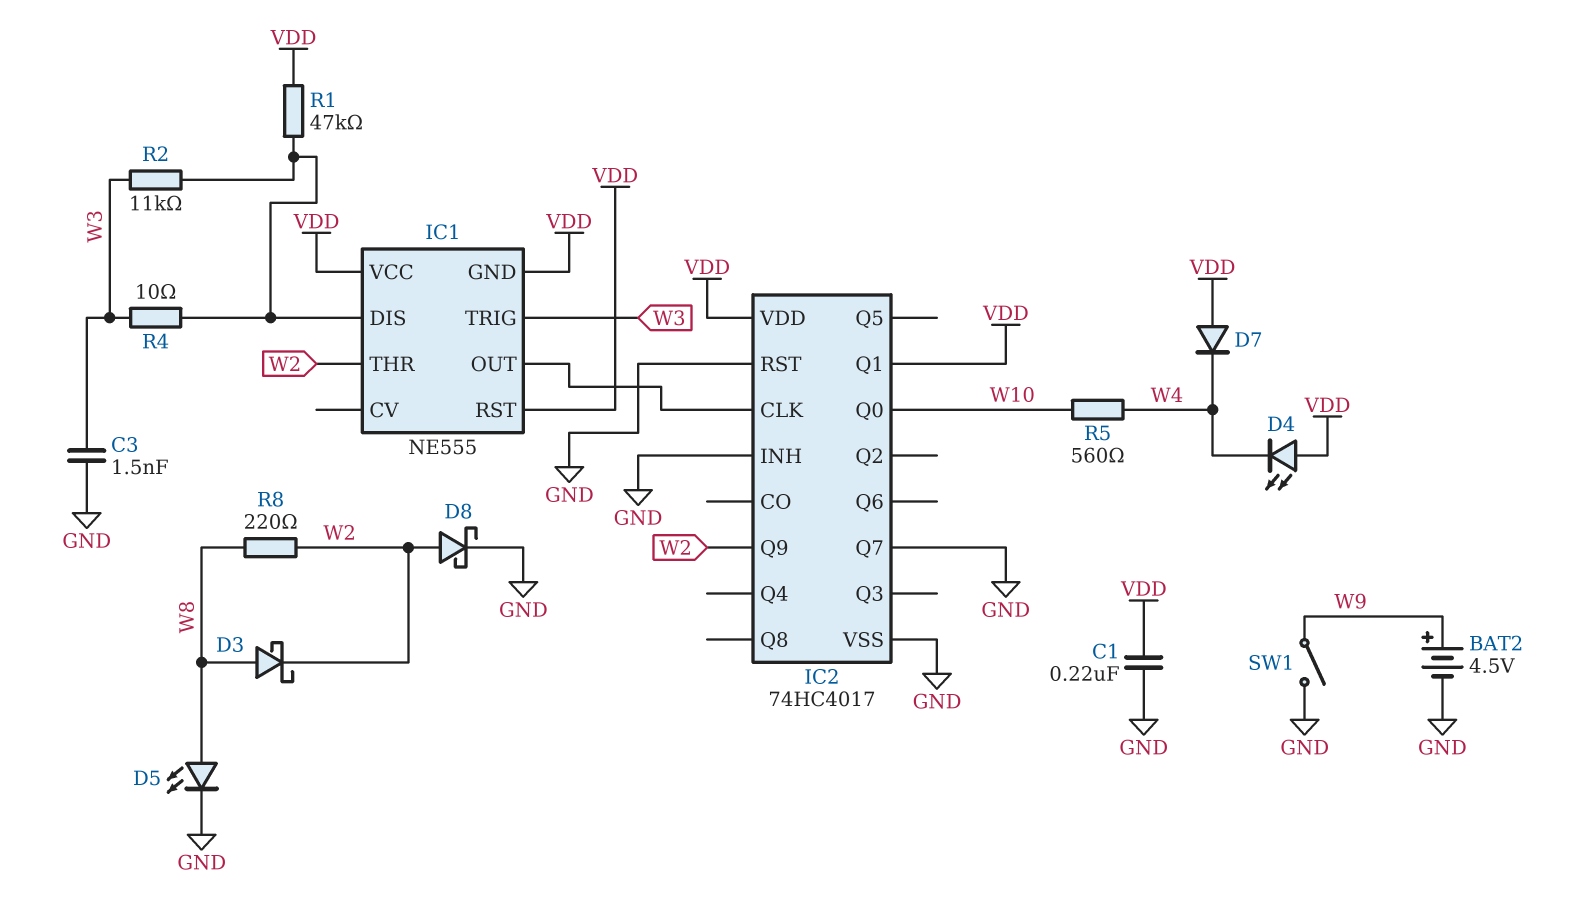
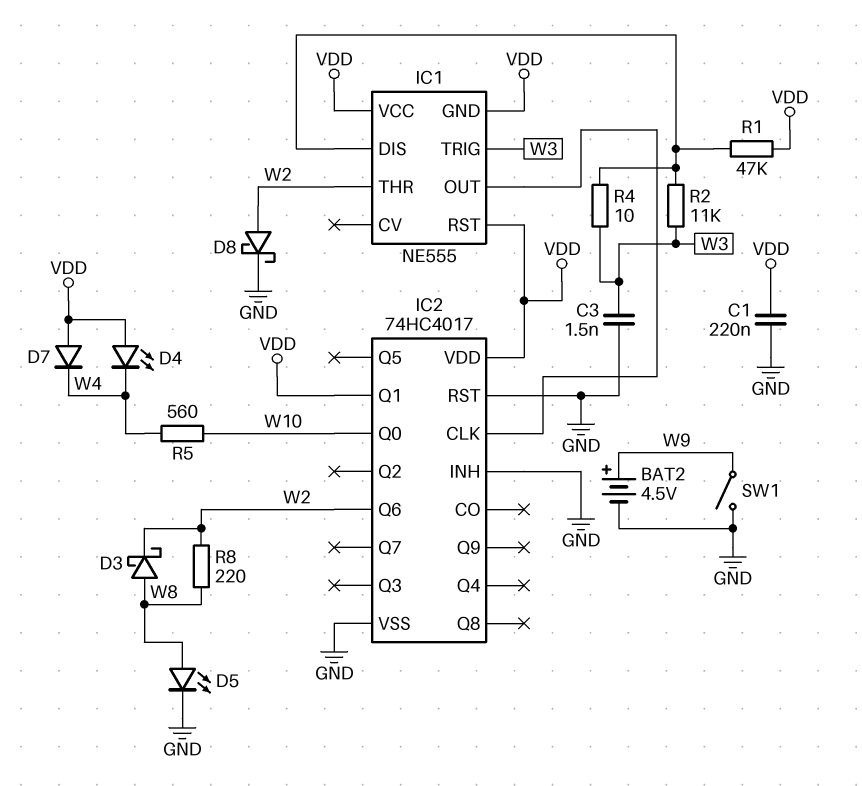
IC2 pin Q6: none -> W2
IC2 pin Q7: GND -> none
IC2 pin Q9: W2 -> none

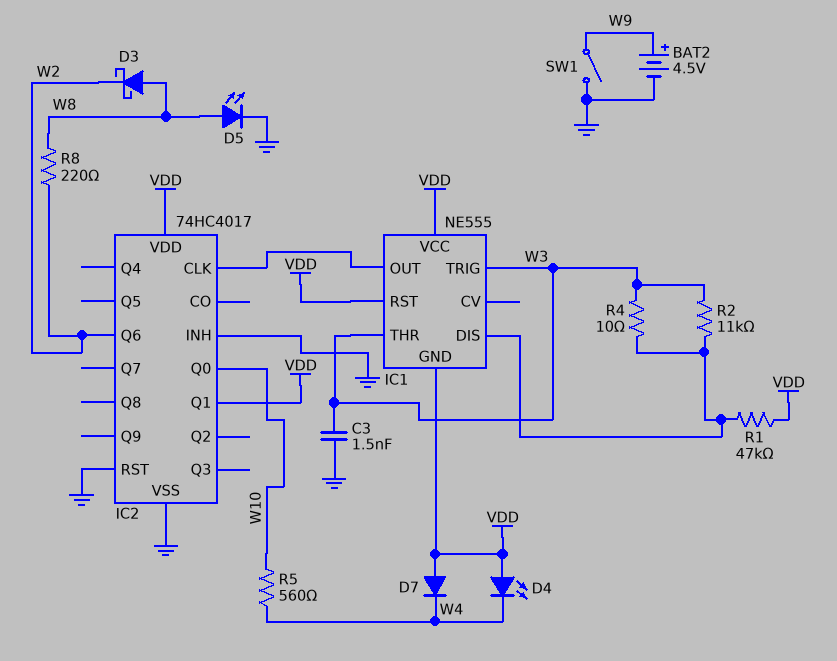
C1: 220nF (GND, VDD) -> none
D8: schottky (A W2, K GND) -> none
IC1 pin THR: W2 -> W3

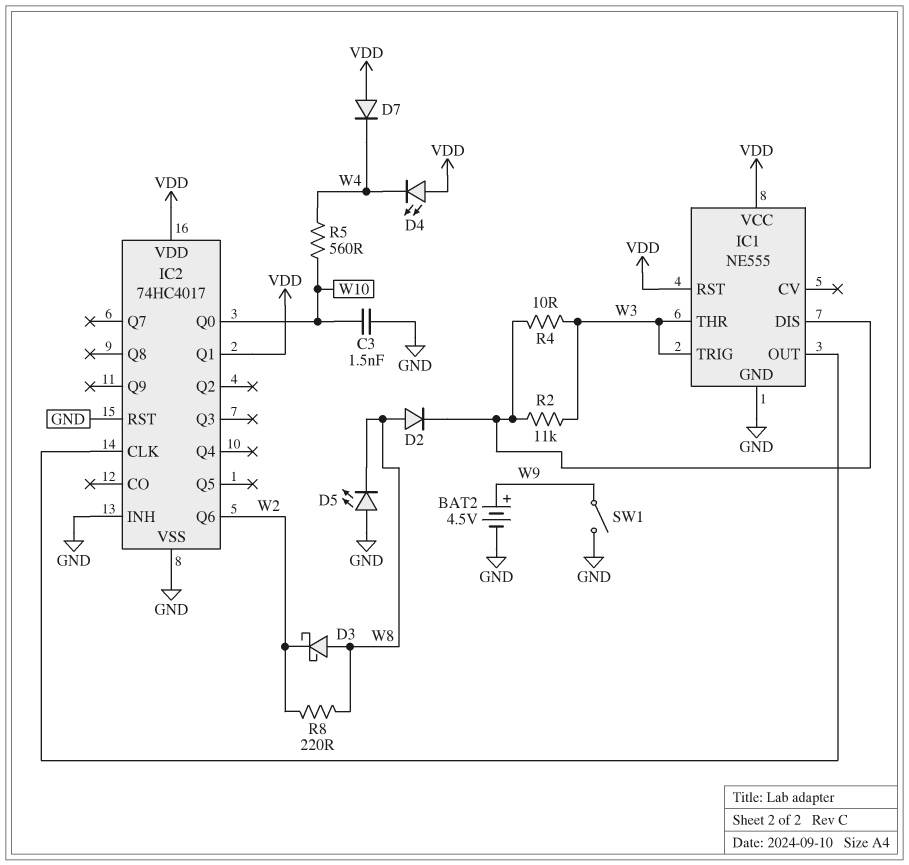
C3: 1.5nF (GND, W3) -> 1.5nF (GND, W10)
D2: none -> diode (A W8, K IC1/DIS)
D5: LED (A W8, K GND) -> LED (A GND, K W8)
IC1 pin GND: VDD -> GND
R1: 47k (IC1/DIS, VDD) -> none

